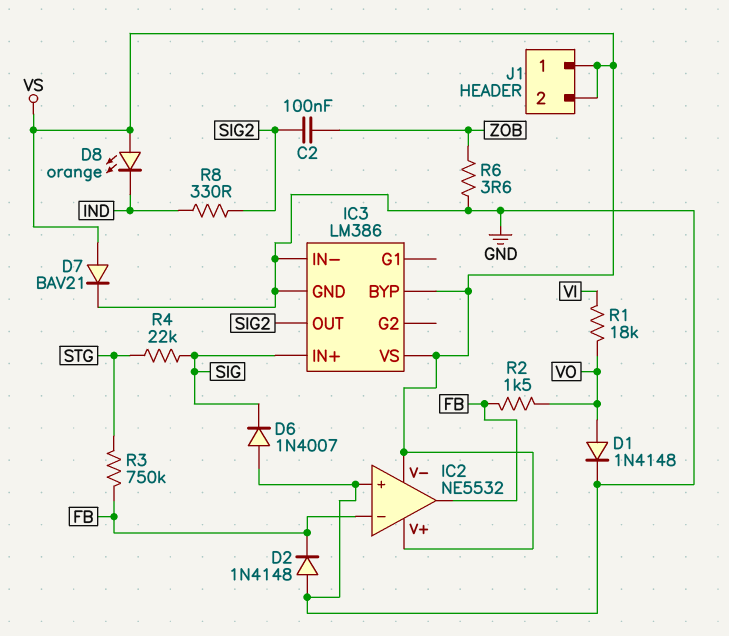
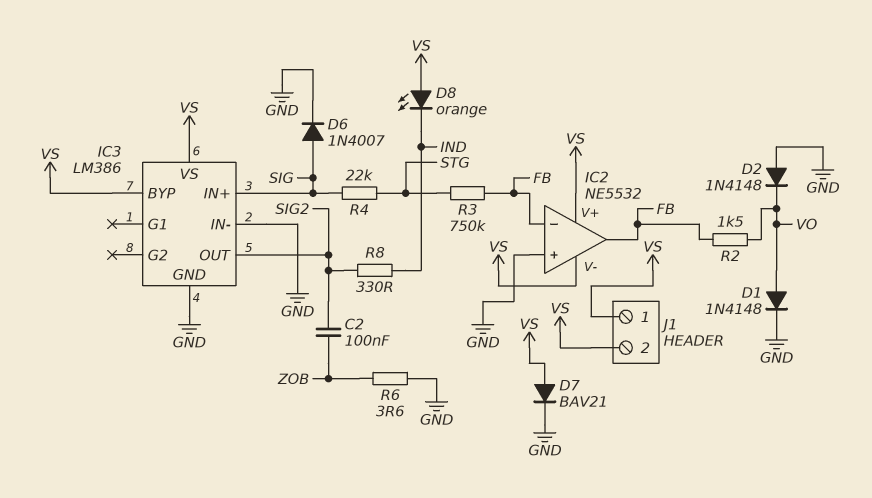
D2: diode 1N4148 (A GND, K FB) -> diode 1N4148 (A GND, K VO)
D6: diode 1N4007 (A GND, K SIG) -> diode 1N4007 (A SIG, K GND)
R1: 18k (VI, VO) -> none

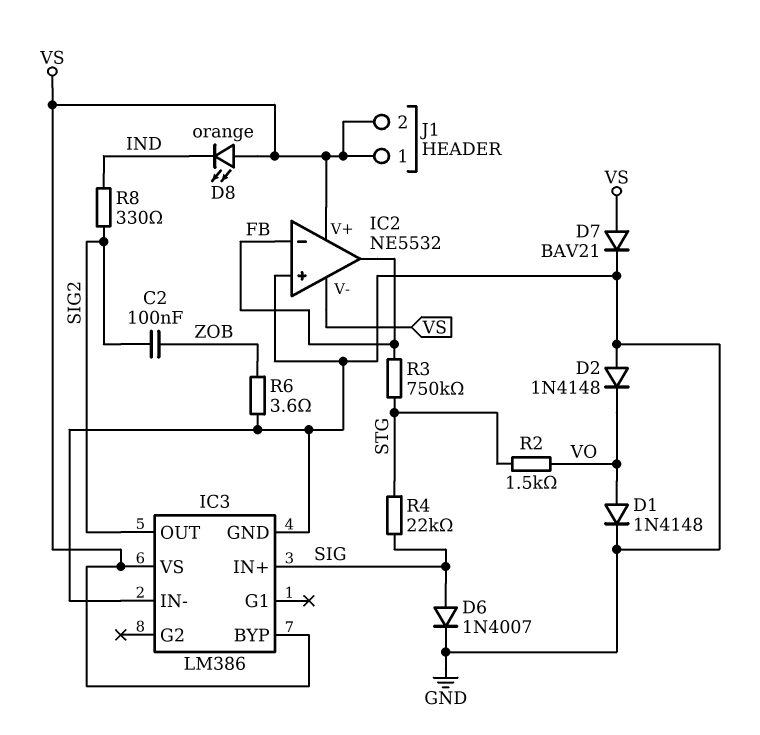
R2: 1.5k (FB, VO) -> 1.5k (STG, VO)

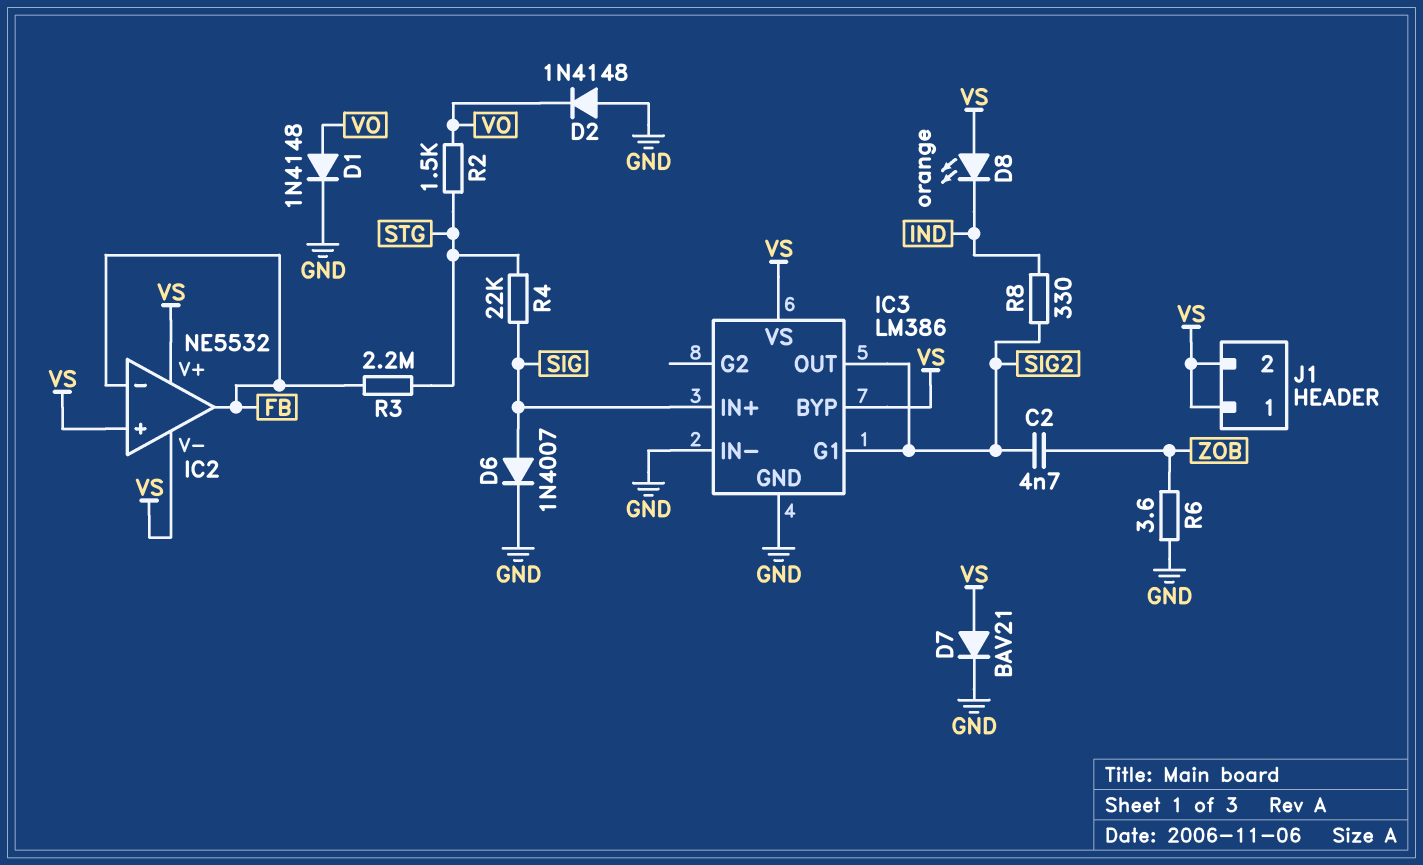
C2: 100nF (SIG2, ZOB) -> 4.7nF (SIG2, ZOB)
IC2 pin in+: GND -> VS
IC3 pin G1: none -> SIG2
R3: 750k (FB, STG) -> 2.2M (FB, STG)

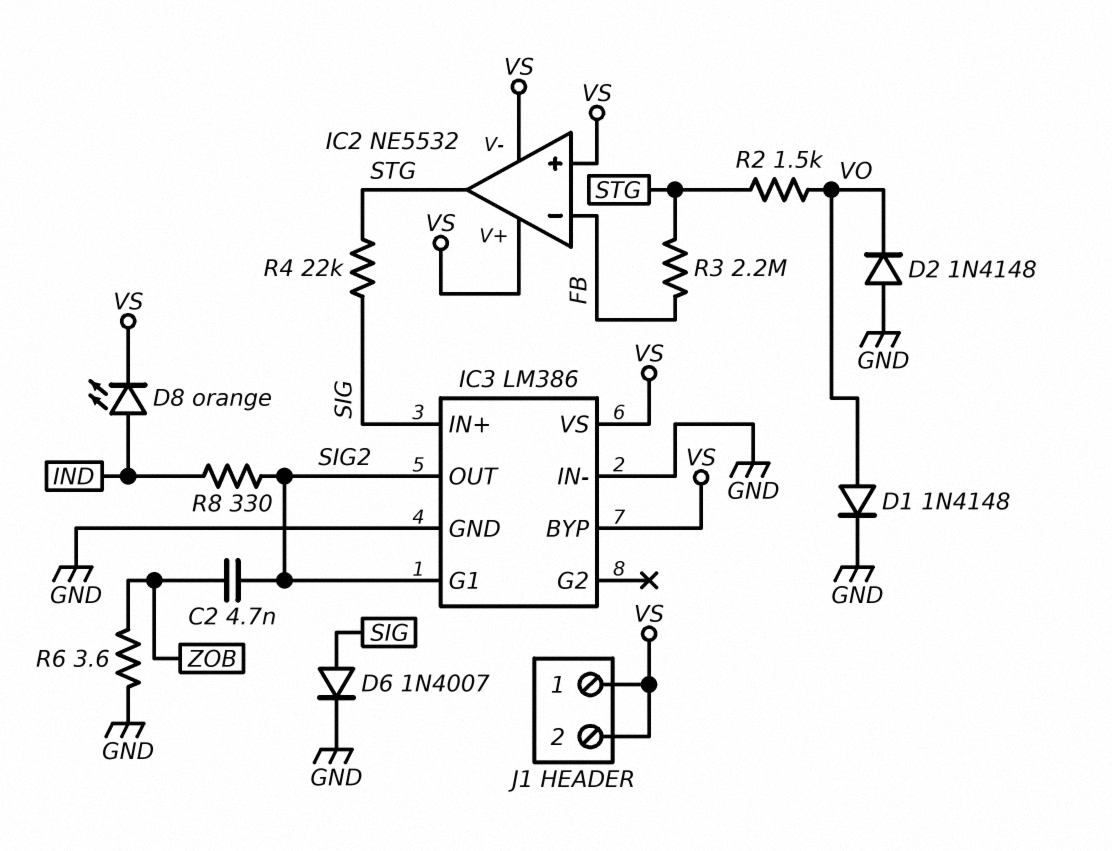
D7: diode BAV21 (A VS, K GND) -> none
D8: LED orange (A VS, K IND) -> LED orange (A IND, K VS)
IC2 pin out: FB -> STG

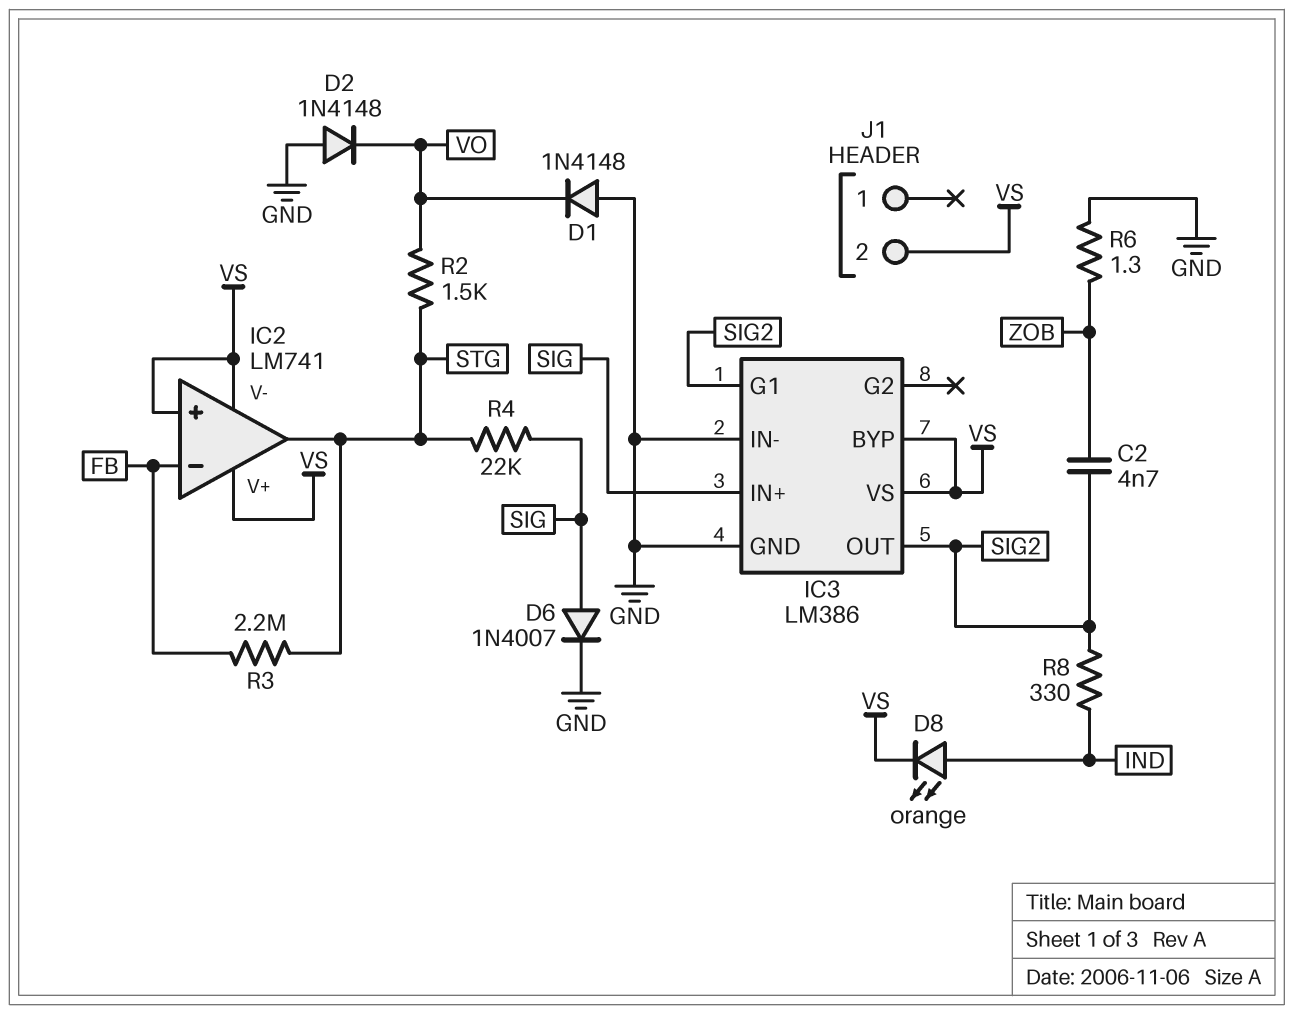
D1: diode 1N4148 (A VO, K GND) -> diode 1N4148 (A GND, K VO)
IC2: NE5532 -> LM741
J1 pin 1: VS -> none
R6: 3.6 (GND, ZOB) -> 1.3 (GND, ZOB)

